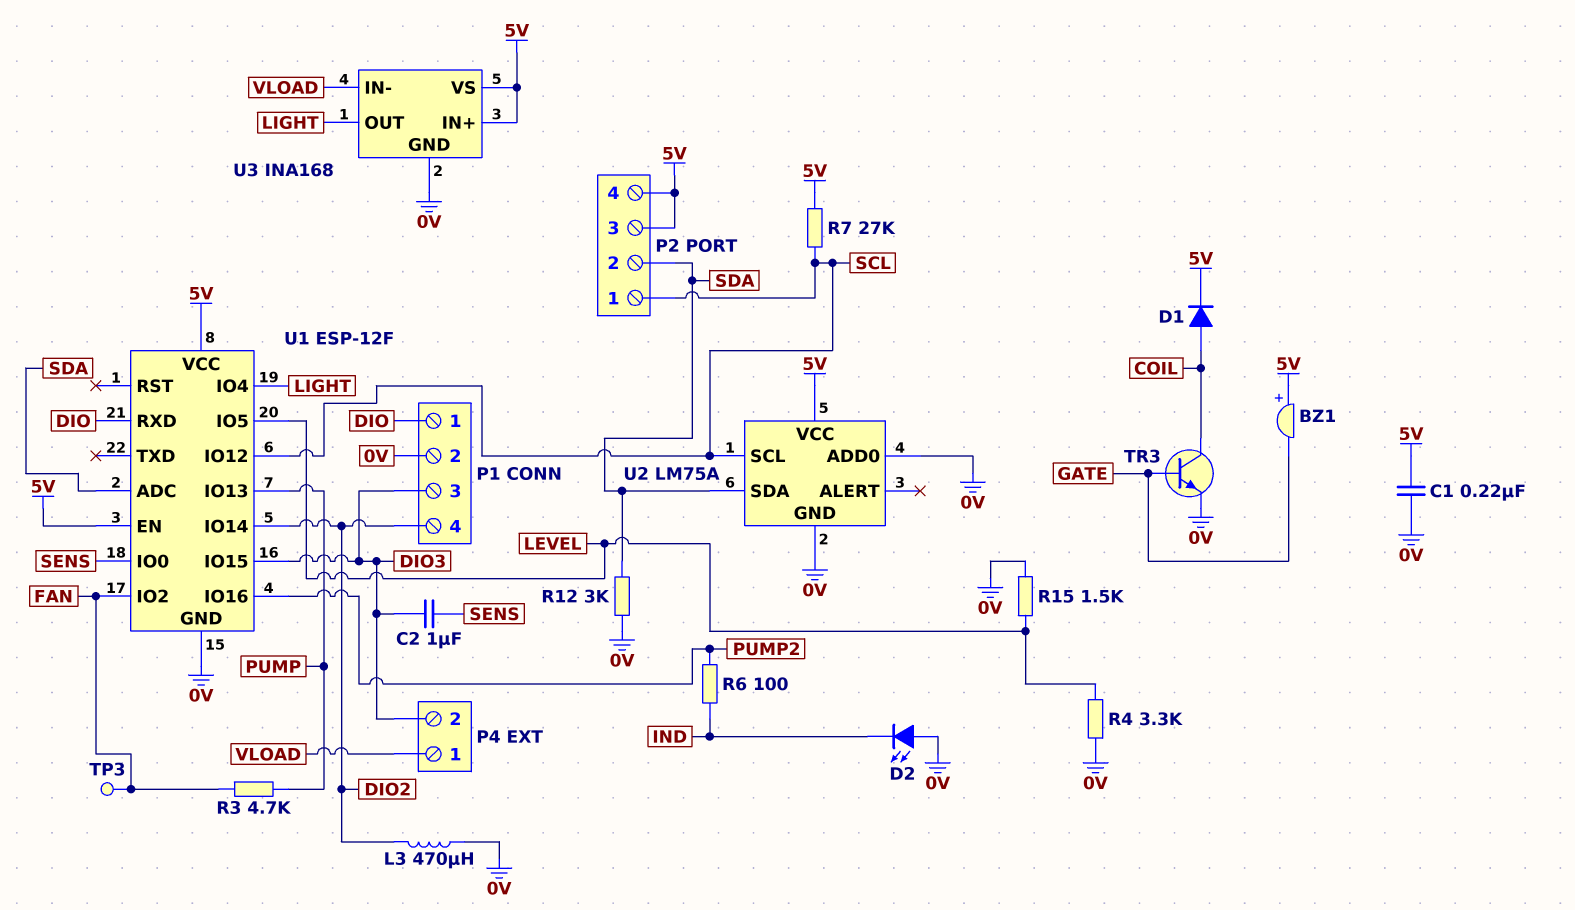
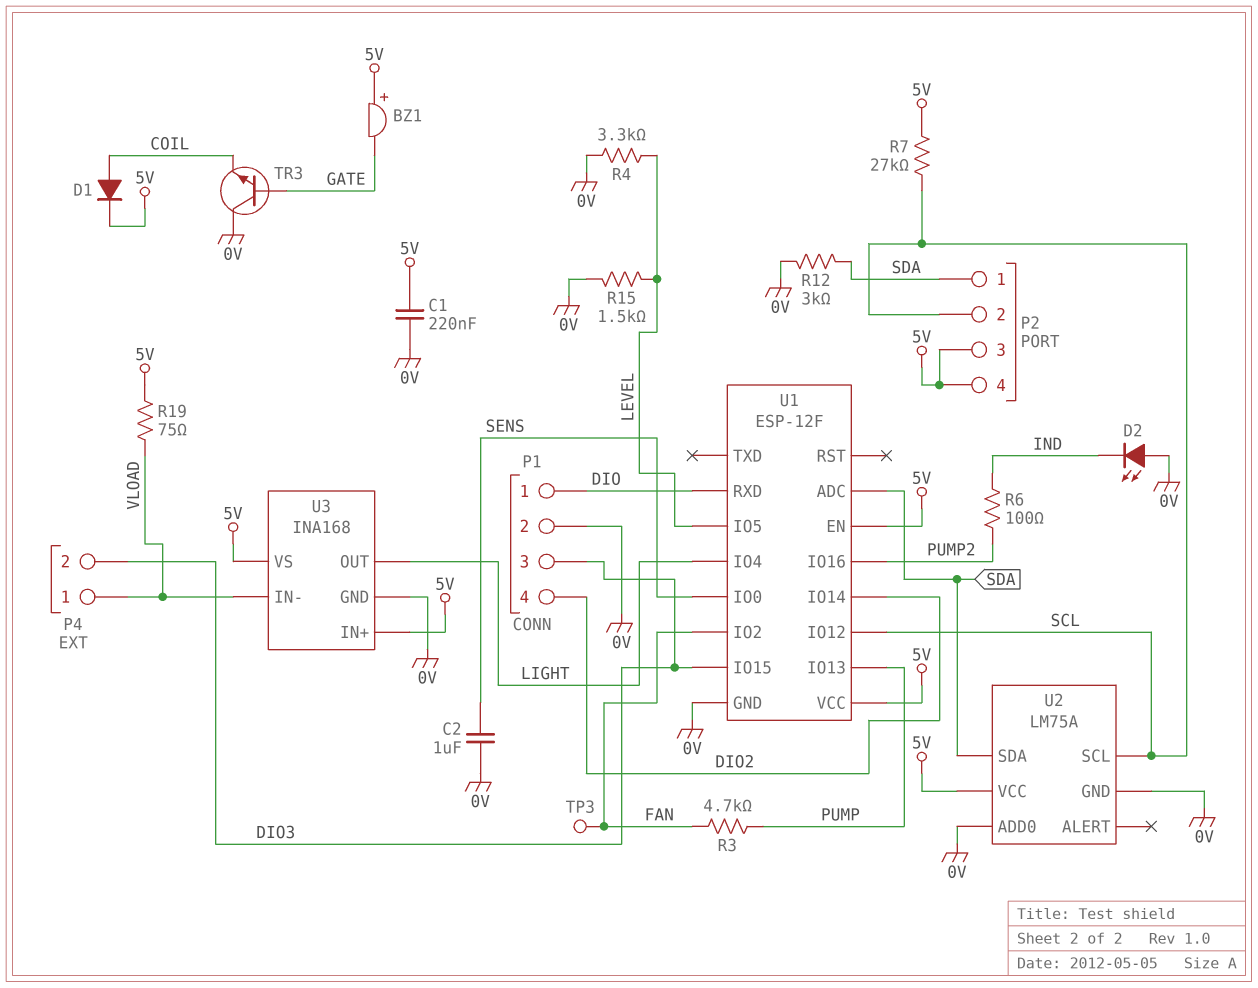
C2: 1uF (DIO3, SENS) -> 1uF (0V, SENS)
L3: 470uH (0V, DIO2) -> none
P2 pin 1: SCL -> SDA
P2 pin 2: SDA -> SCL
R19: none -> 75 (5V, VLOAD)
TR3: NPN (B GATE, C COIL, E 0V) -> NPN (B GATE, C 0V, E COIL)

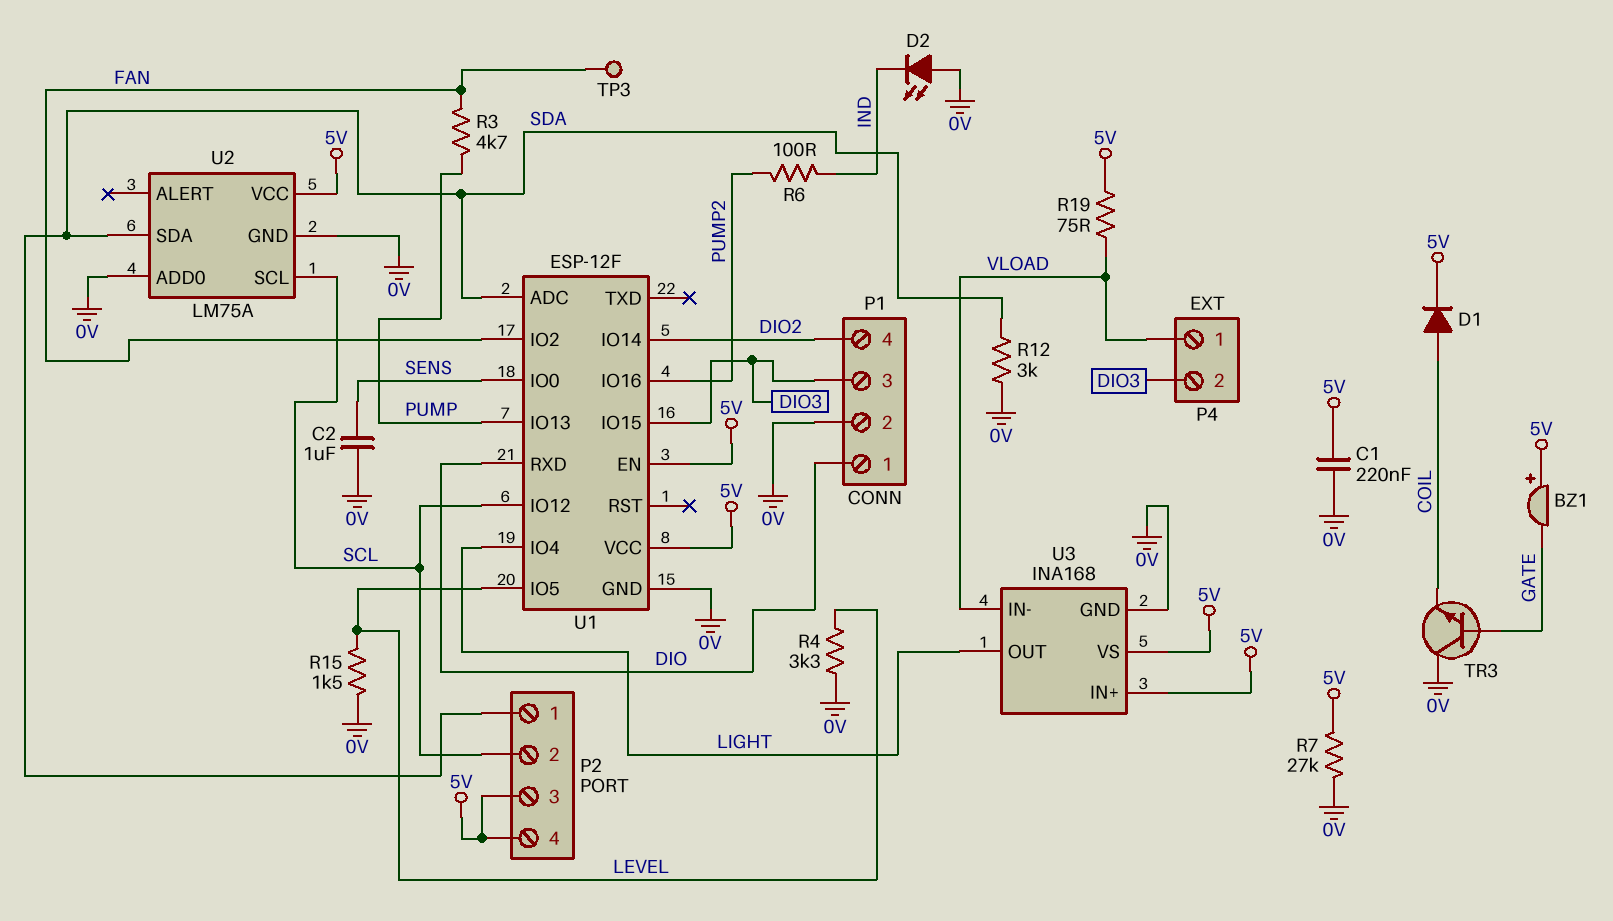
R7: 27k (5V, SCL) -> 27k (0V, 5V)

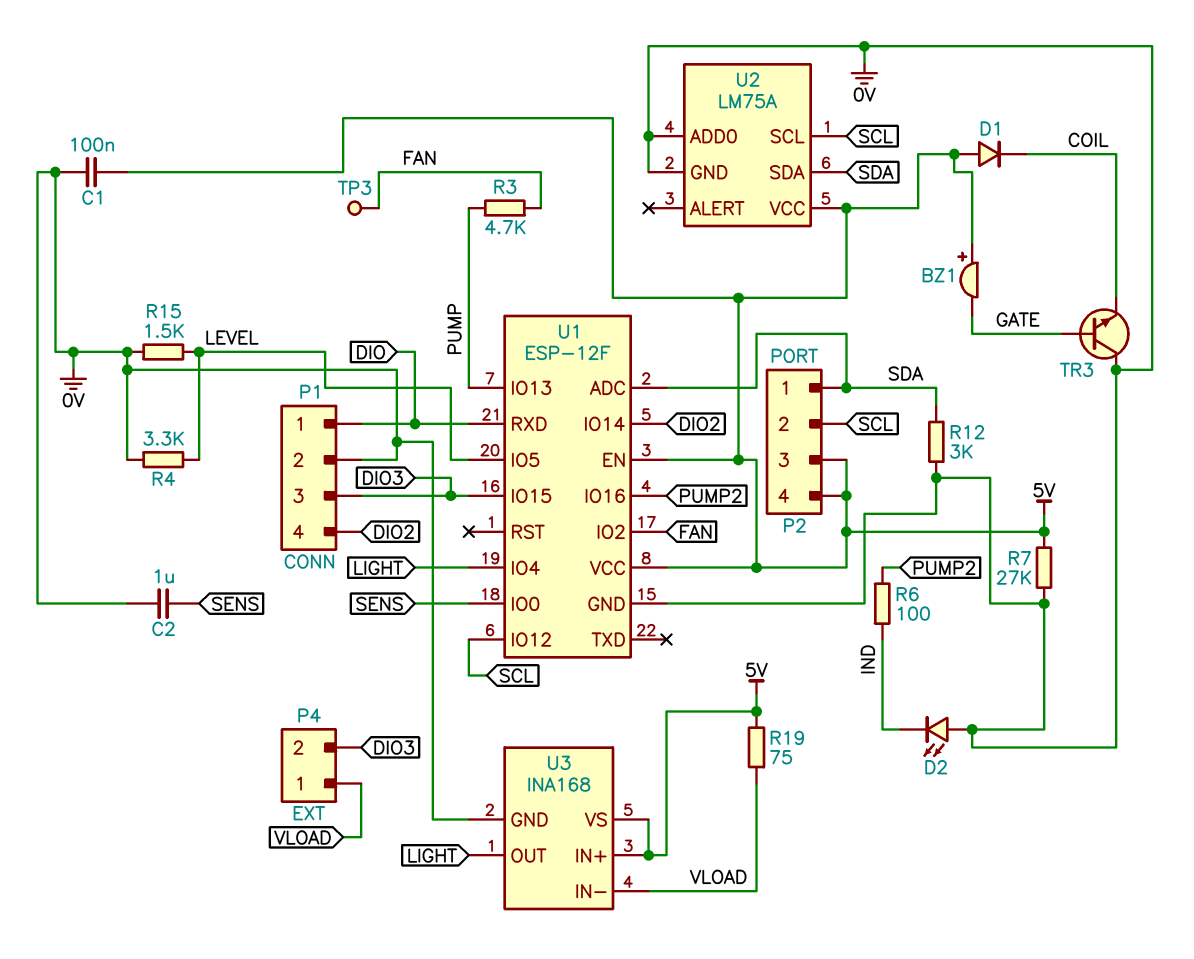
C1: 220nF (0V, 5V) -> 100nF (0V, 5V)
D1: diode (A COIL, K 5V) -> diode (A 5V, K COIL)

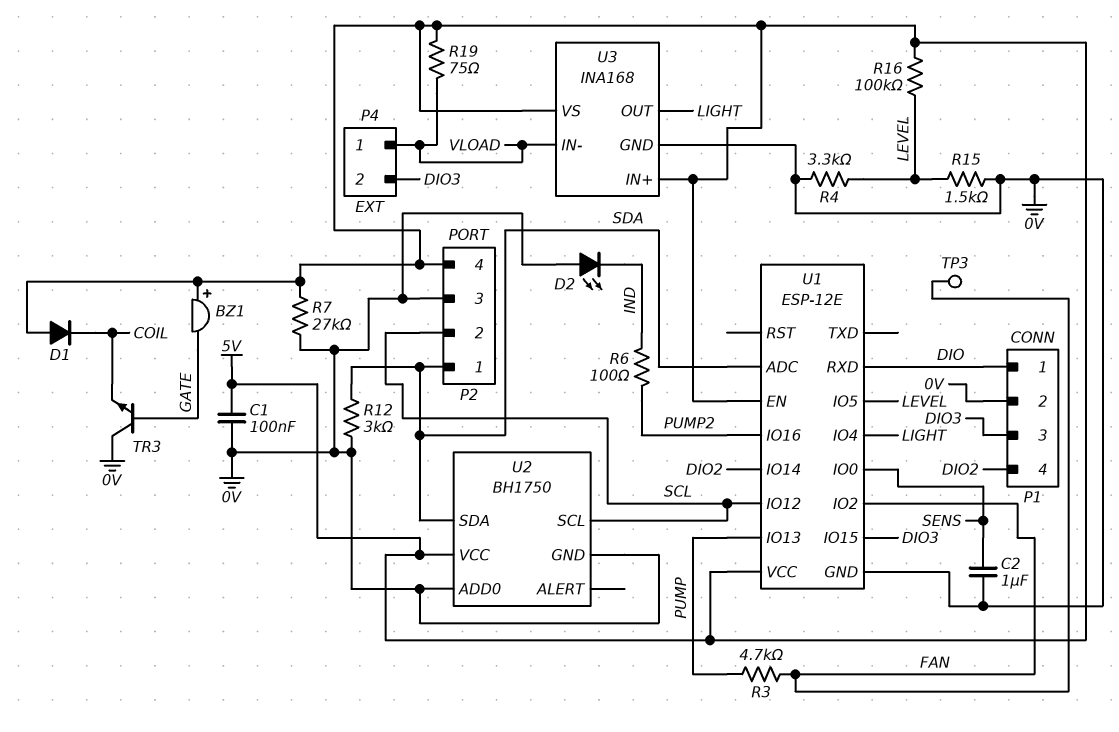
P2 pin 3: 5V -> 0V
R16: none -> 100k (5V, LEVEL)
U1: ESP-12F -> ESP-12E
U2: LM75A -> BH1750

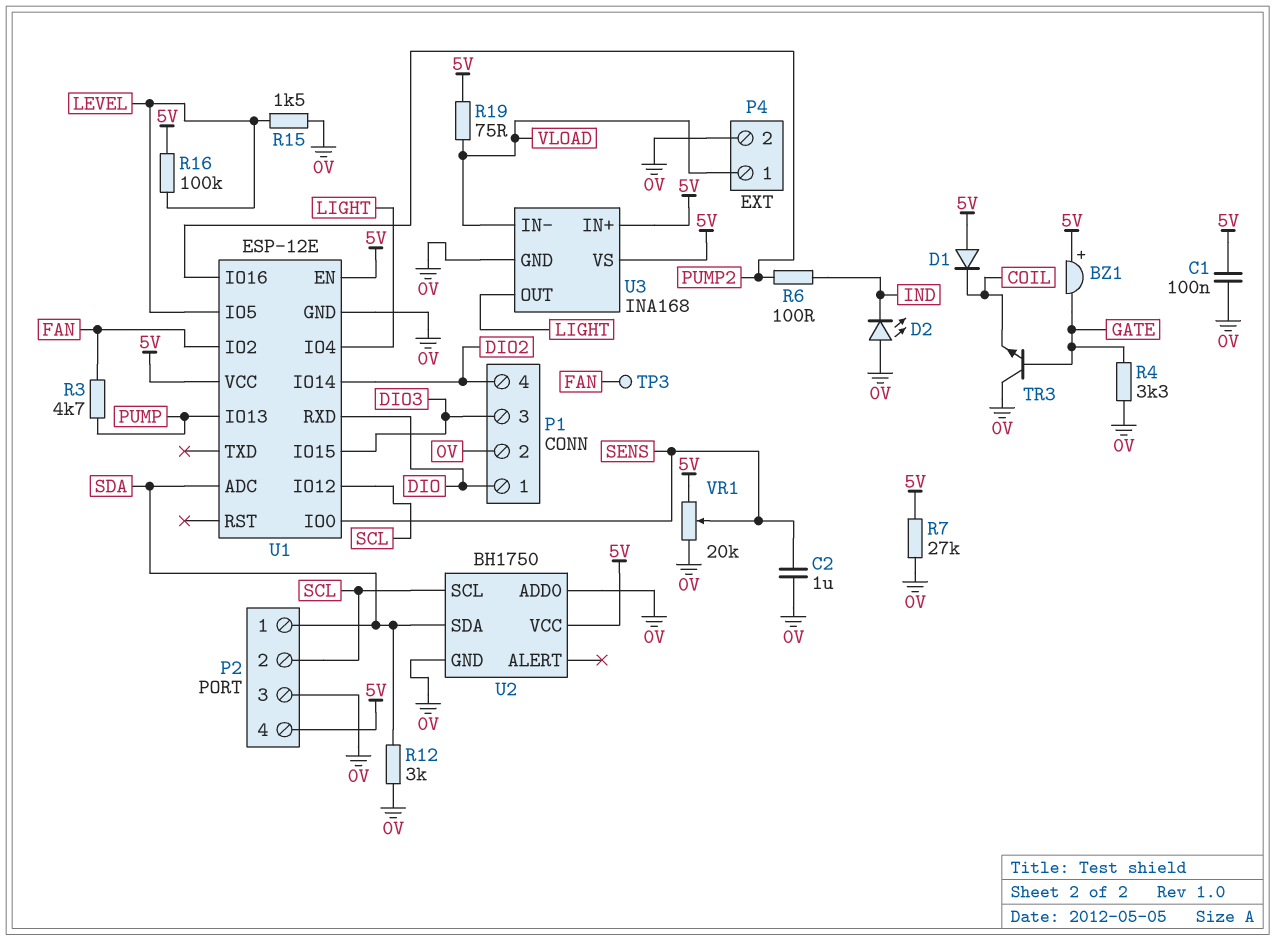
P4 pin 2: DIO3 -> 0V
R4: 3.3k (0V, LEVEL) -> 3.3k (0V, GATE)
VR1: none -> 20k (0V, 5V, wiper SENS)

